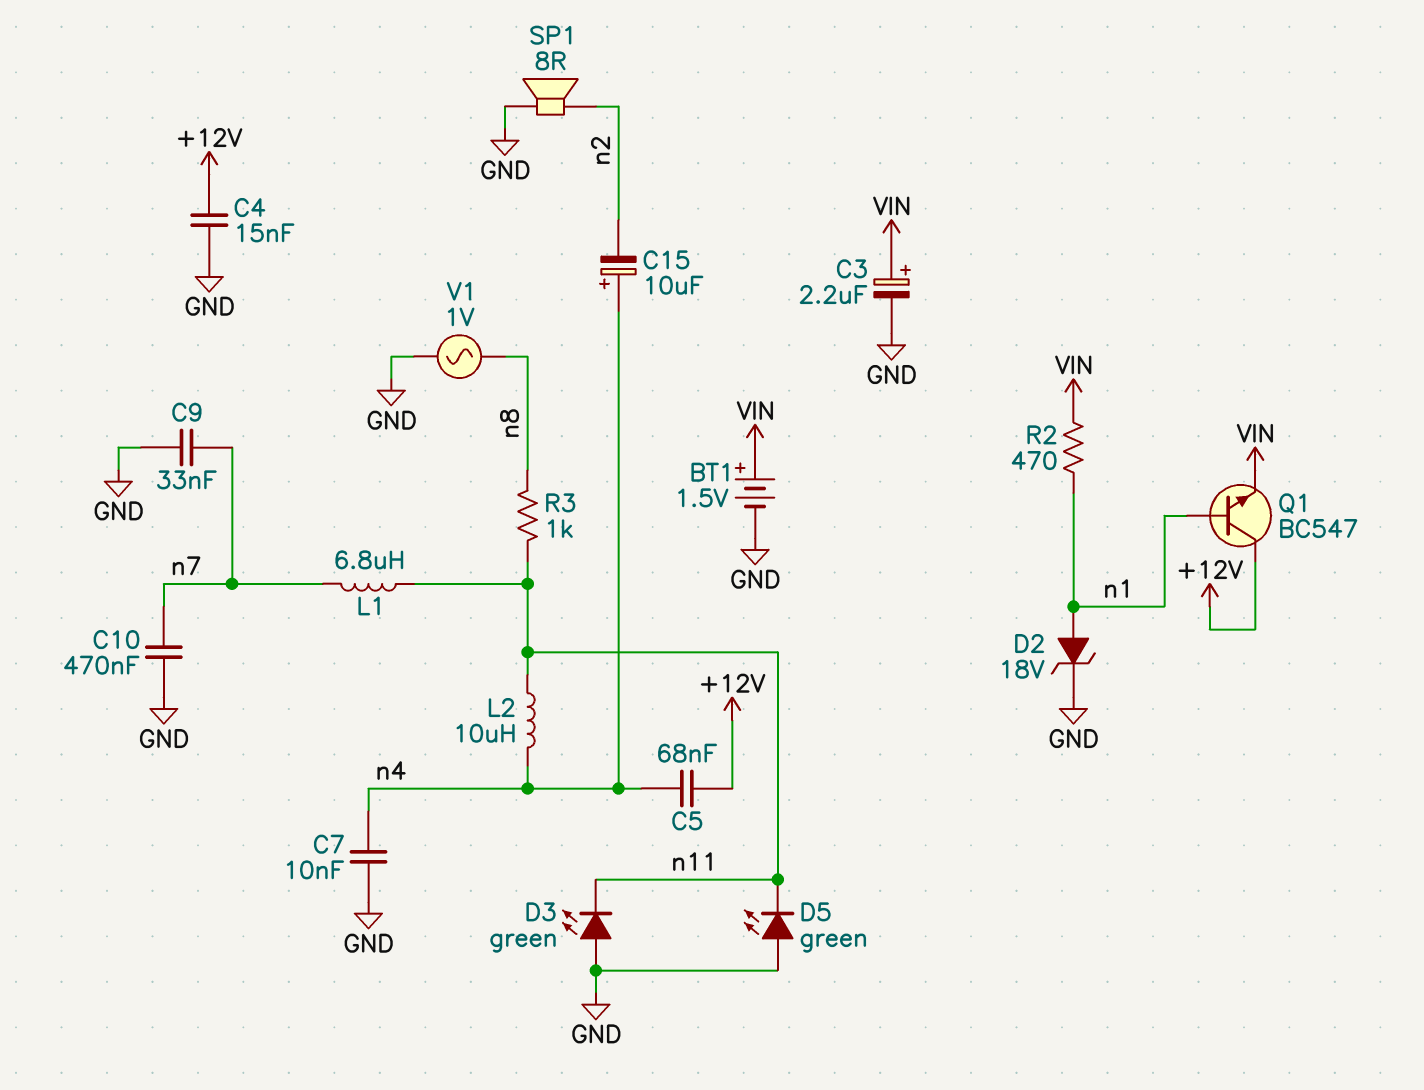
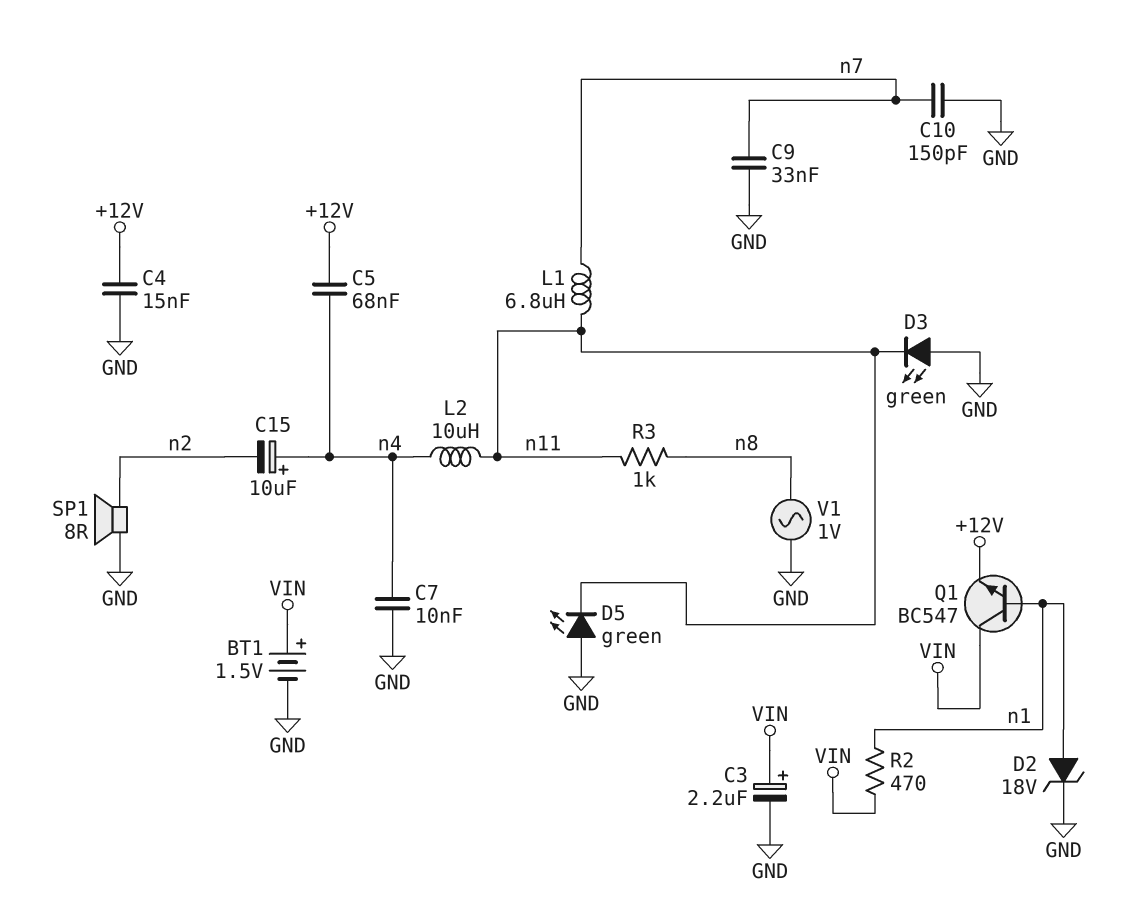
C10: 470nF (GND, n7) -> 150pF (GND, n7)
Q1: NPN BC547 (B n1, C +12V, E VIN) -> NPN BC547 (B n1, C VIN, E +12V)

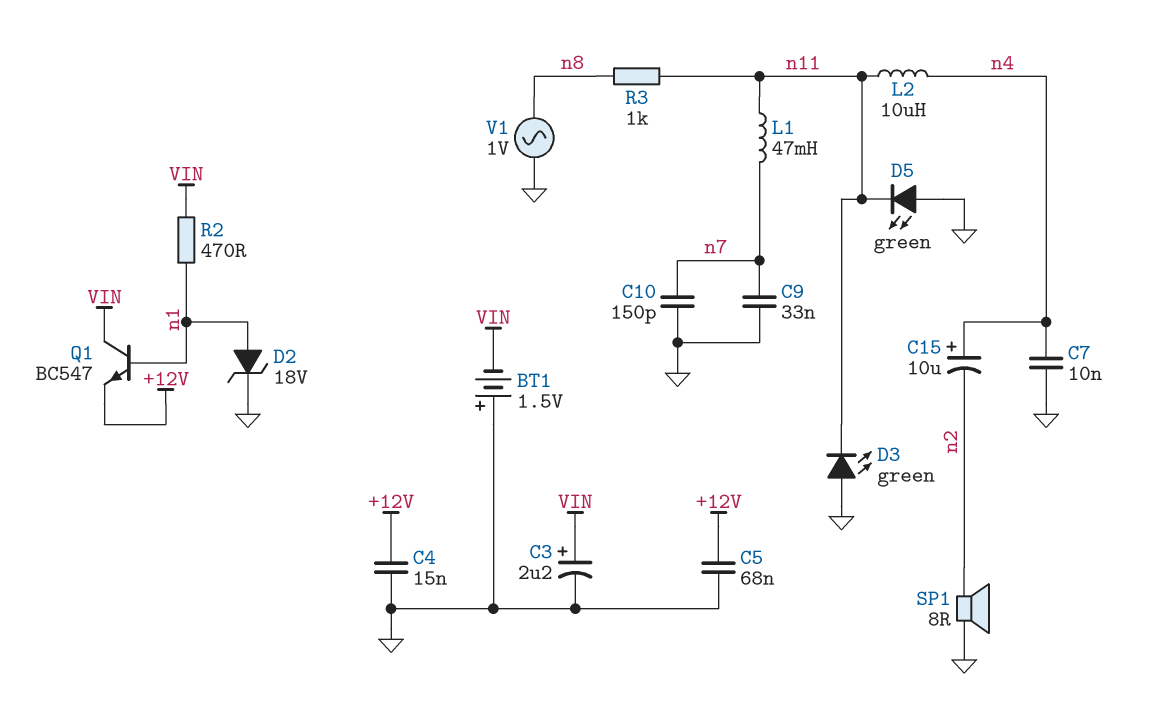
BT1: 1.5V (plus VIN, minus GND) -> 1.5V (plus GND, minus VIN)
C5: 68nF (+12V, n4) -> 68nF (+12V, GND)
L1: 6.8uH (n7, n11) -> 47mH (n7, n11)

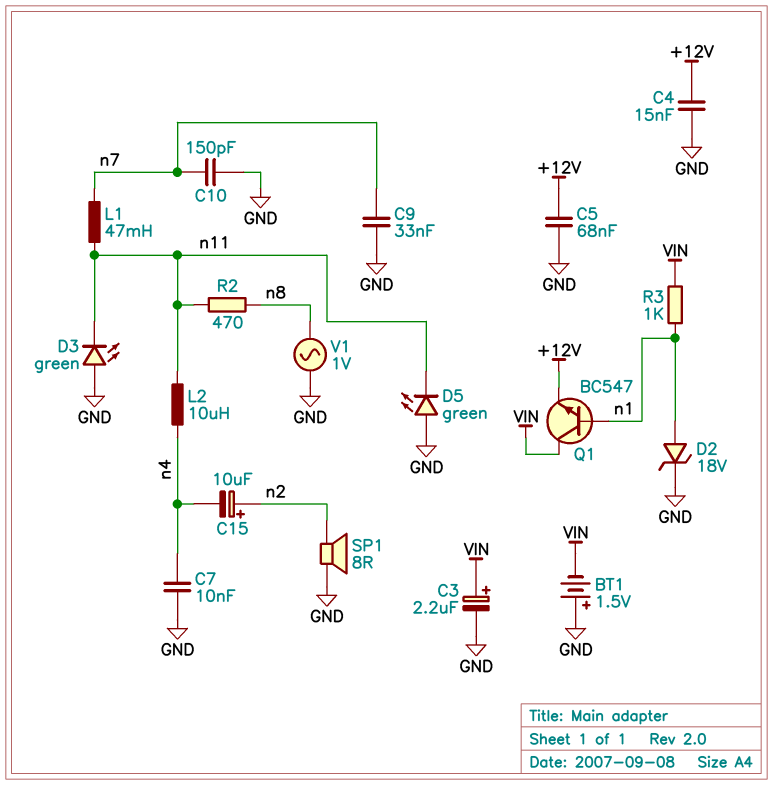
C15: 10uF (plus n4, minus n2) -> 10uF (plus n2, minus n4)
R2: 470 (VIN, n1) -> 470 (n8, n11)
R3: 1k (n8, n11) -> 1k (VIN, n1)

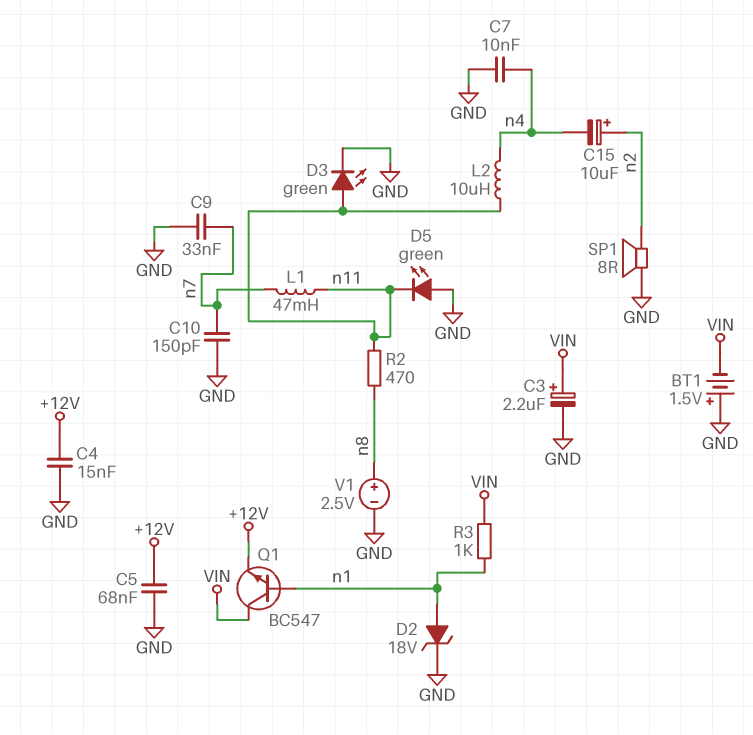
D3: LED green (A GND, K n11) -> LED green (A n11, K GND)
V1: AC 1V (GND, n8) -> 2.5V (plus n8, minus GND)

